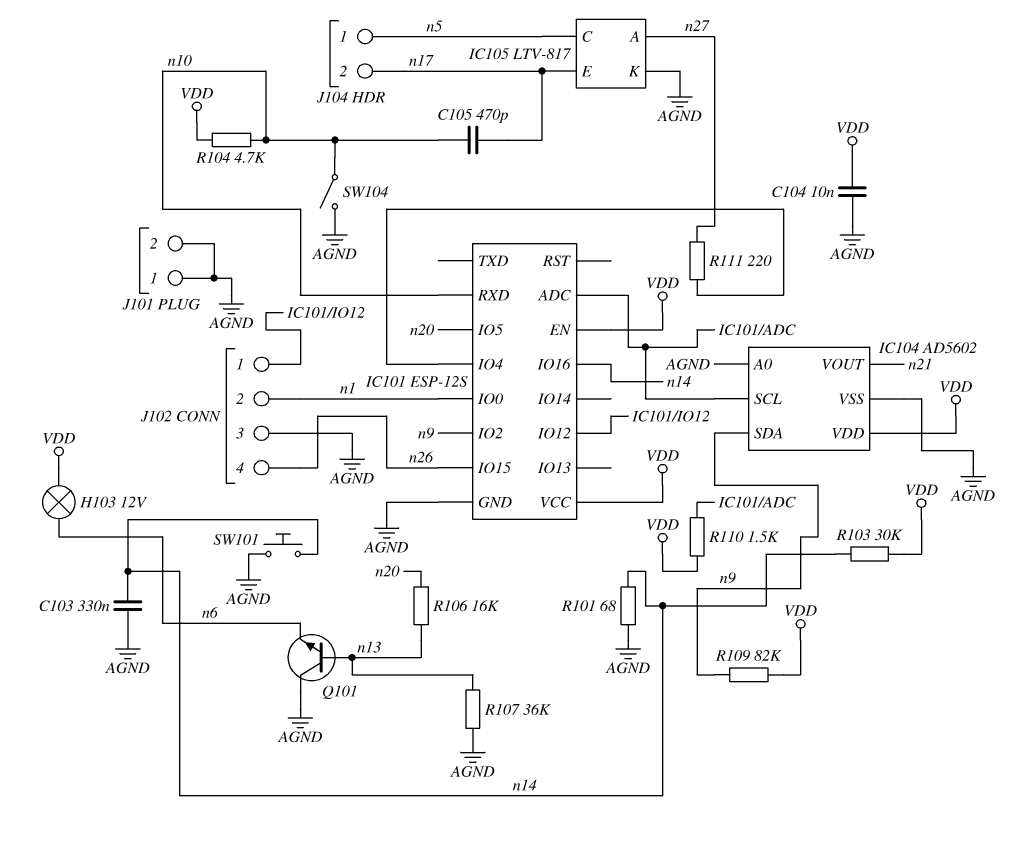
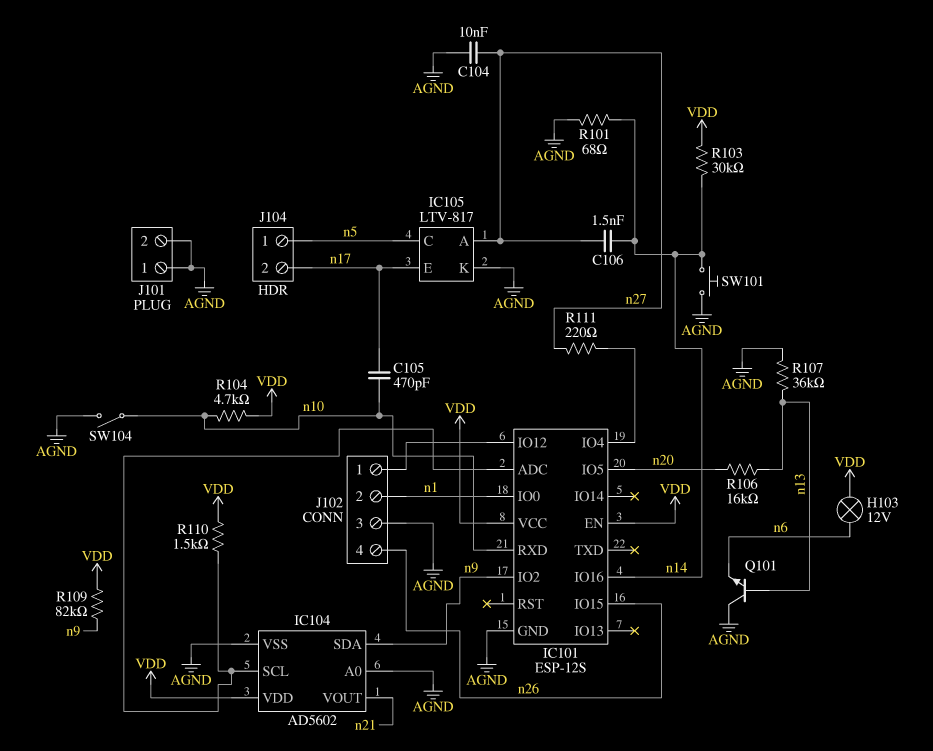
C103: 330nF (AGND, n14) -> none
C104: 10nF (AGND, VDD) -> 10nF (AGND, n27)
C106: none -> 1.5nF (n14, n27)

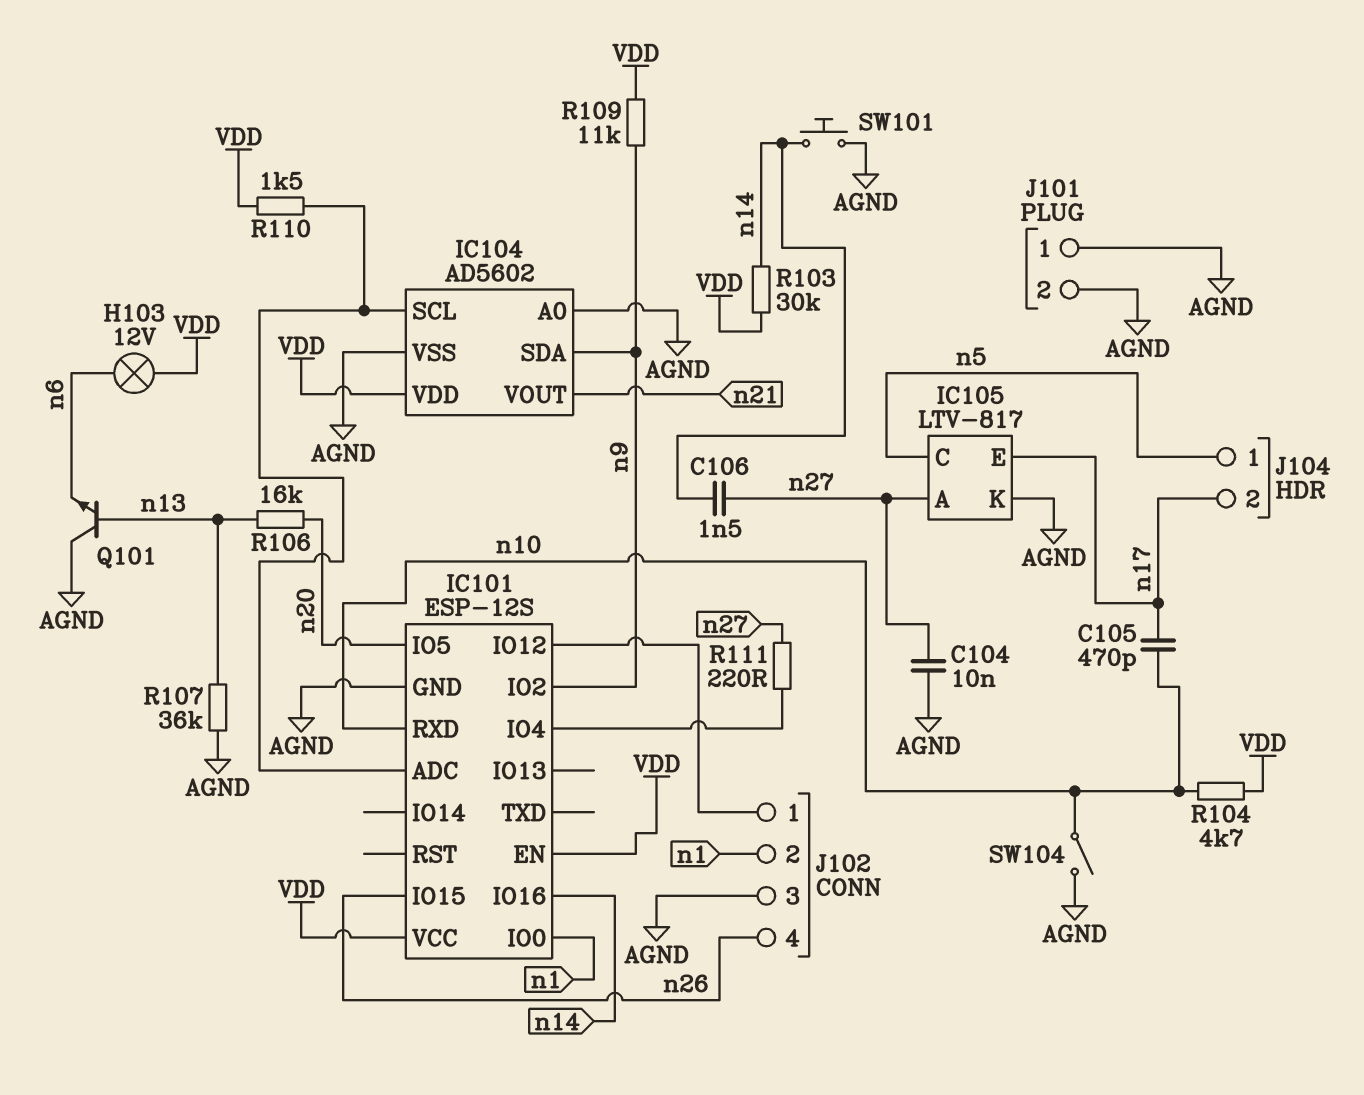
R101: 68 (AGND, n14) -> none
R109: 82k (VDD, n9) -> 11k (VDD, n9)

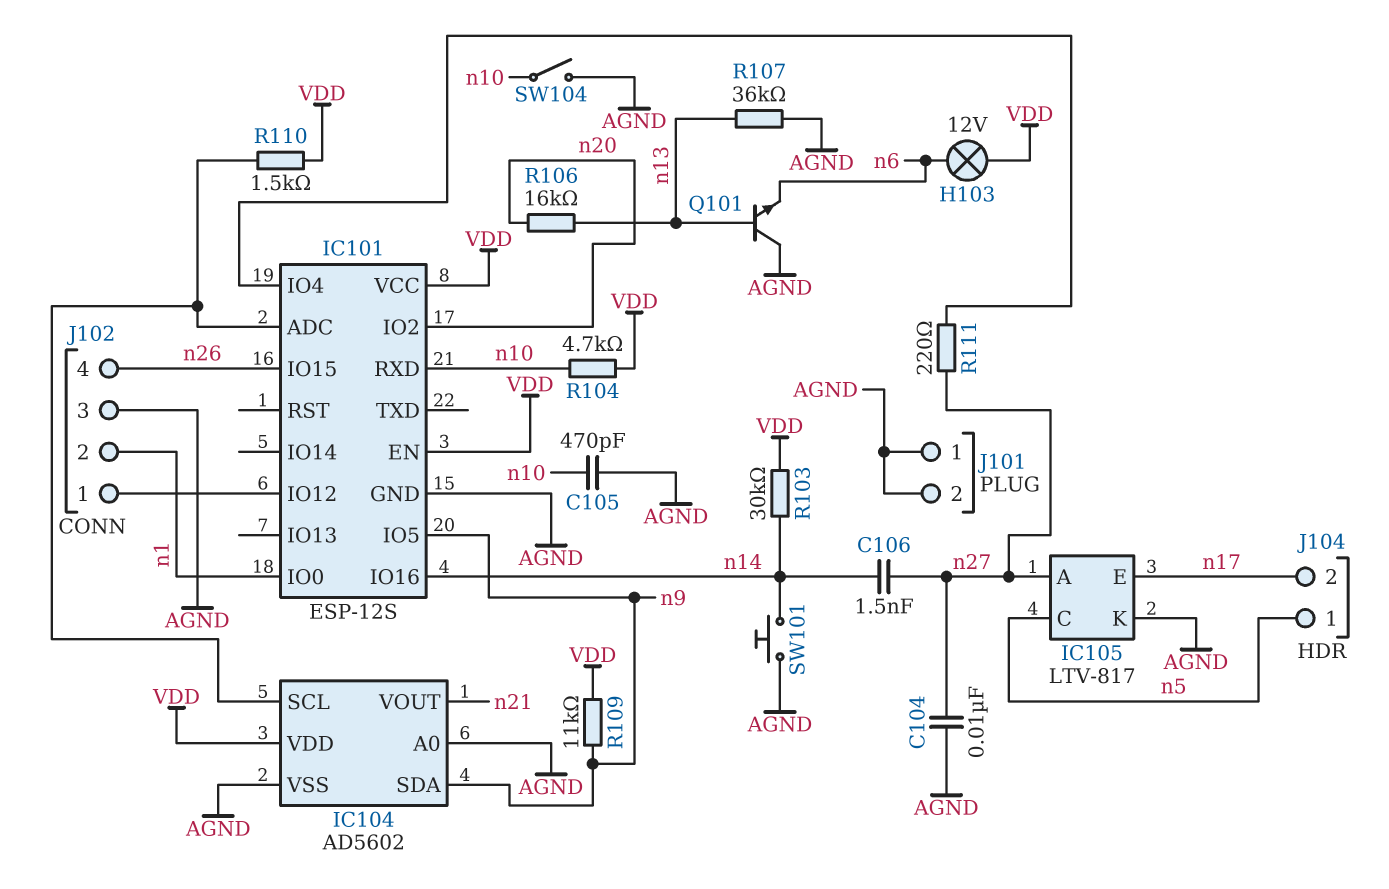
C105: 470pF (n10, n17) -> 470pF (AGND, n10)
IC101 pin IO2: n9 -> n20
IC101 pin IO5: n20 -> n9

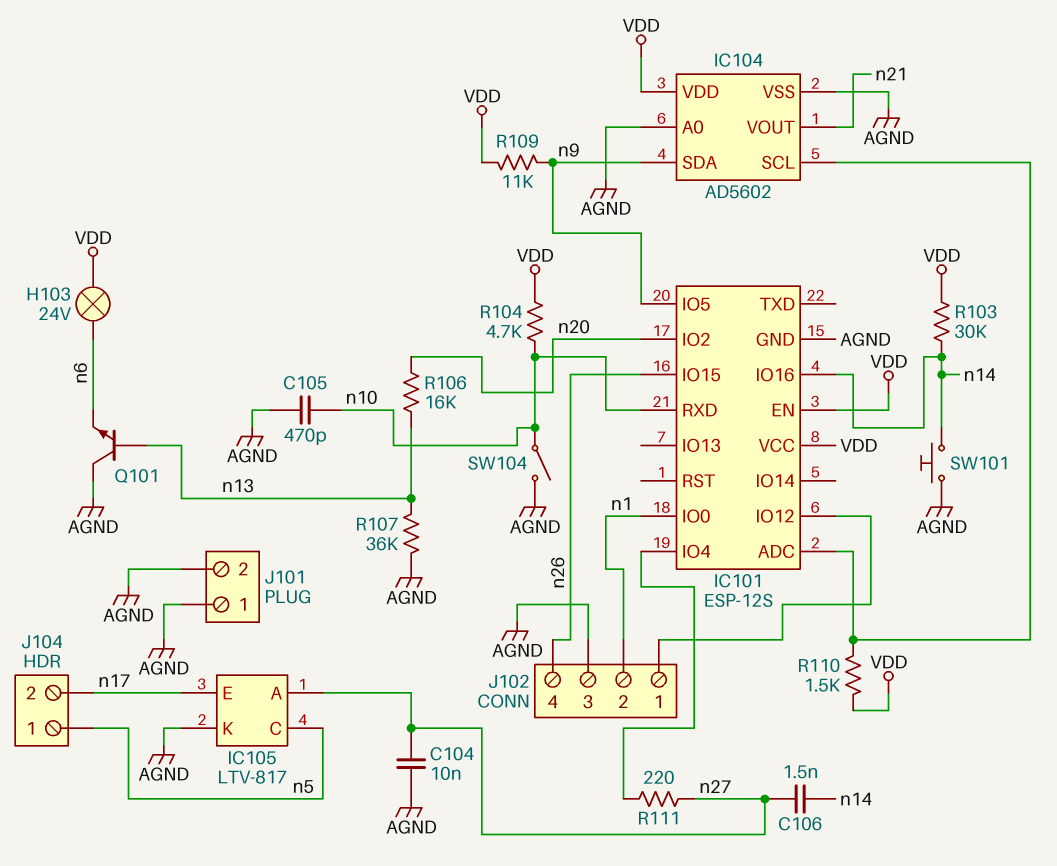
H103: lamp 12V (VDD, n6) -> lamp 24V (VDD, n6)

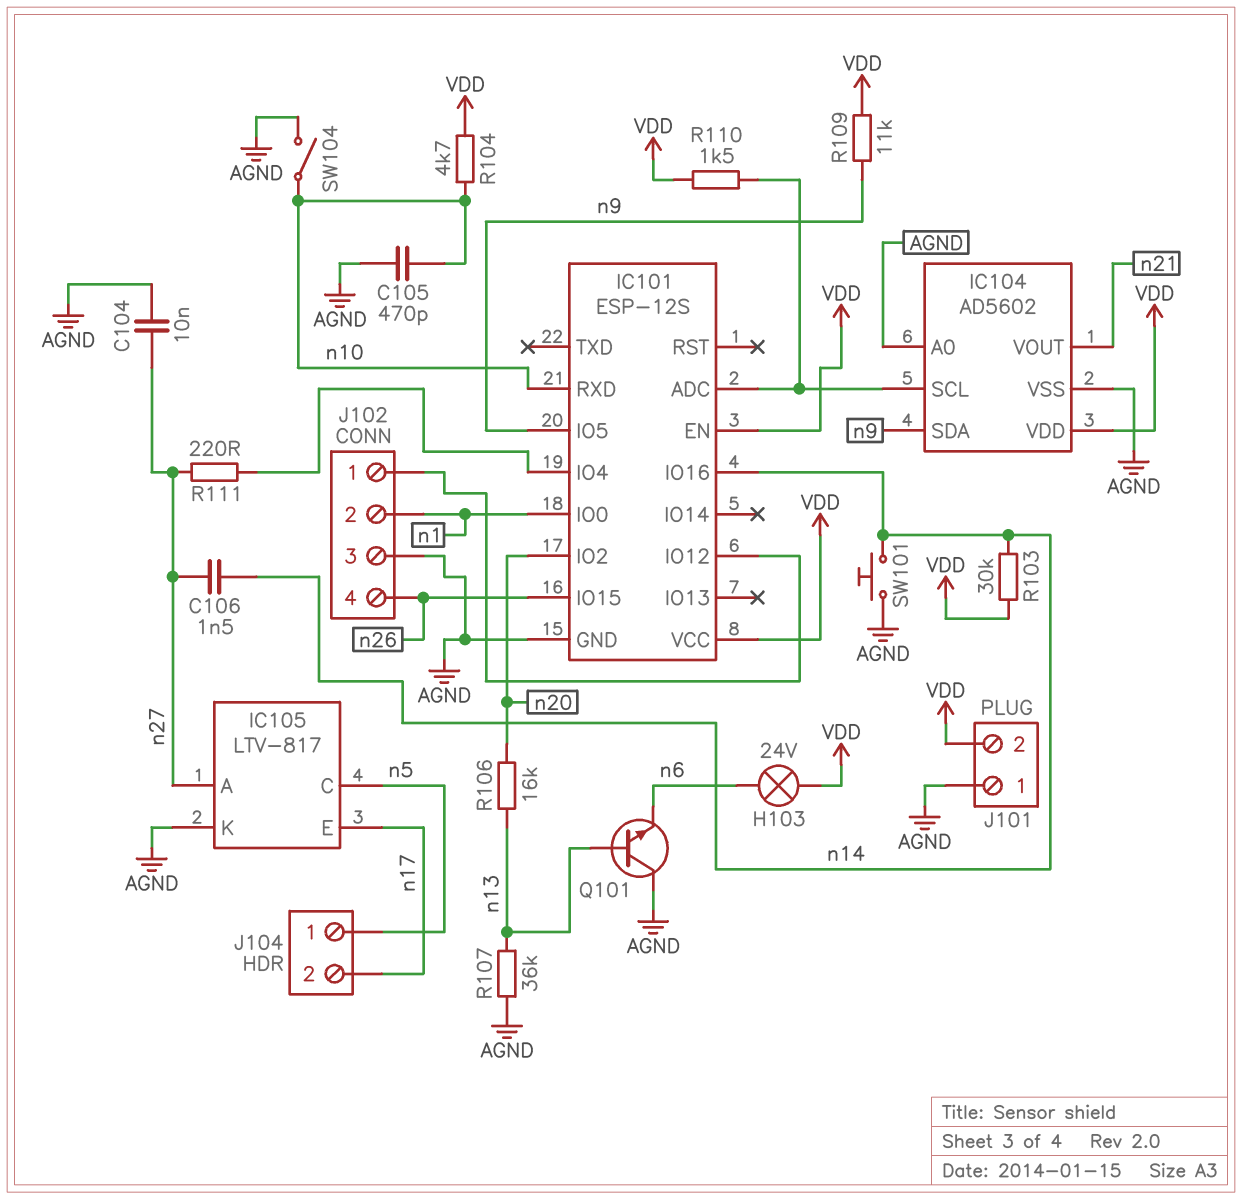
J101 pin 2: AGND -> VDD

